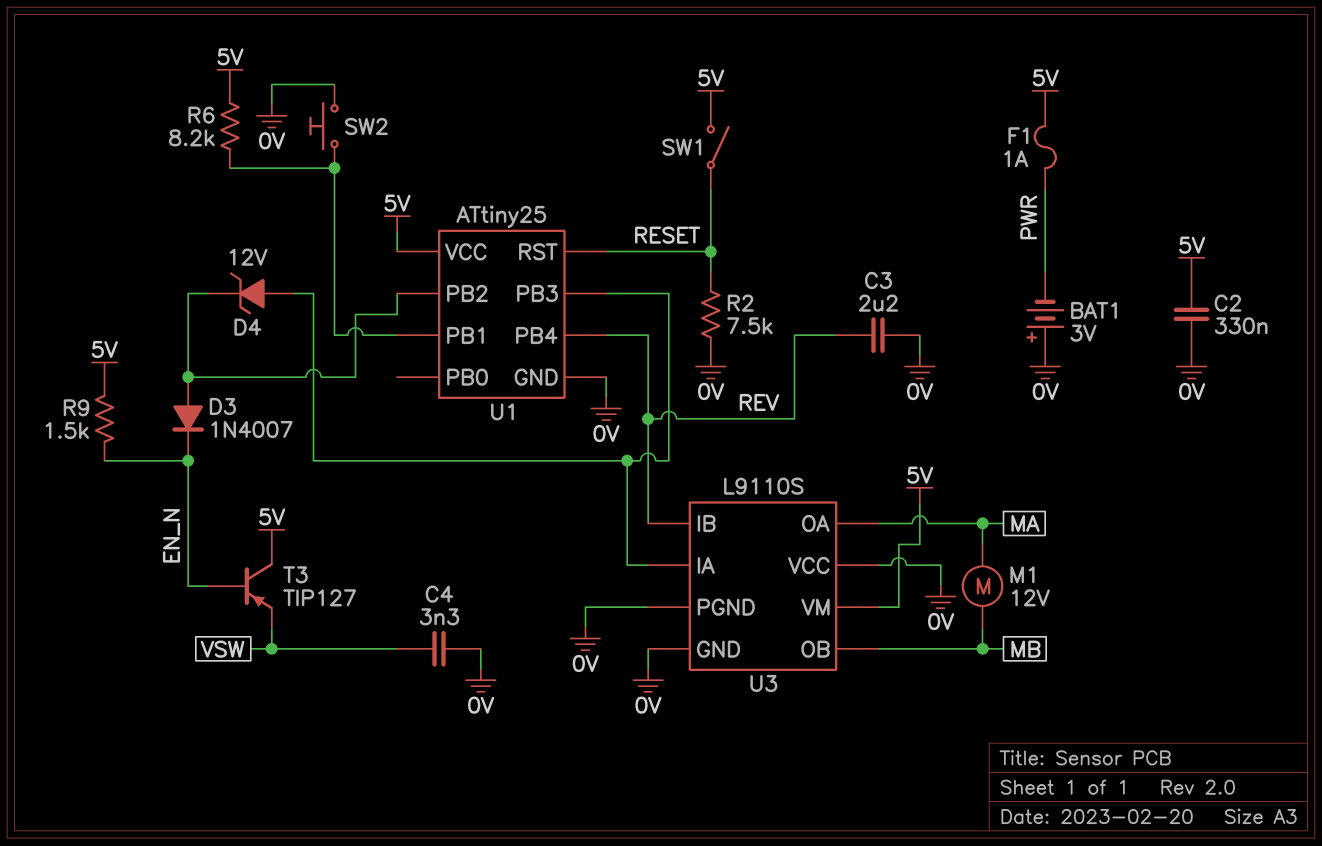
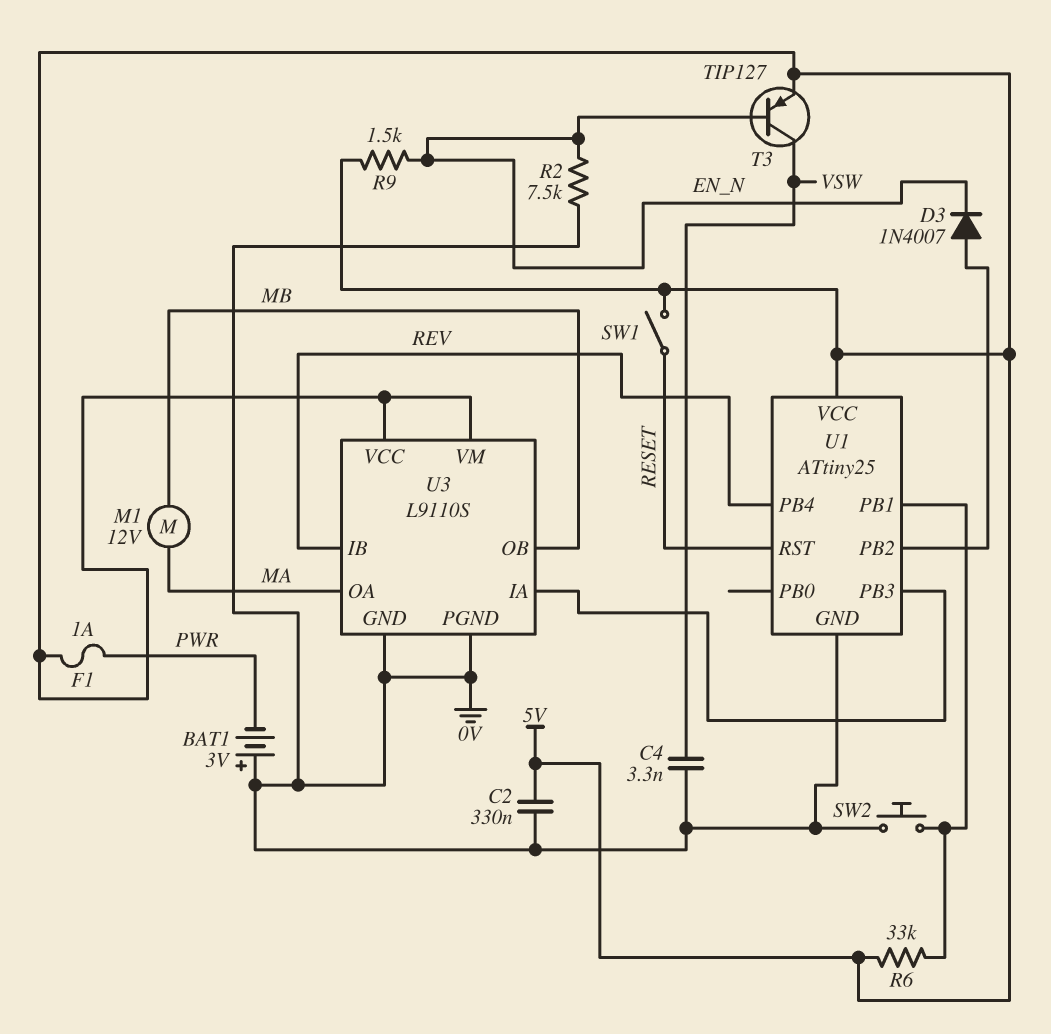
C3: 2.2uF (0V, REV) -> none
D4: zener 12V (A U1/PB3, K U1/PB2) -> none
R2: 7.5k (0V, RESET) -> 7.5k (0V, EN_N)
R6: 8.2k (5V, U1/PB1) -> 33k (5V, U1/PB1)
T3: PNP TIP127 (B EN_N, C 5V, E VSW) -> PNP TIP127 (B EN_N, C VSW, E 5V)
U3 pin VCC: 0V -> 5V

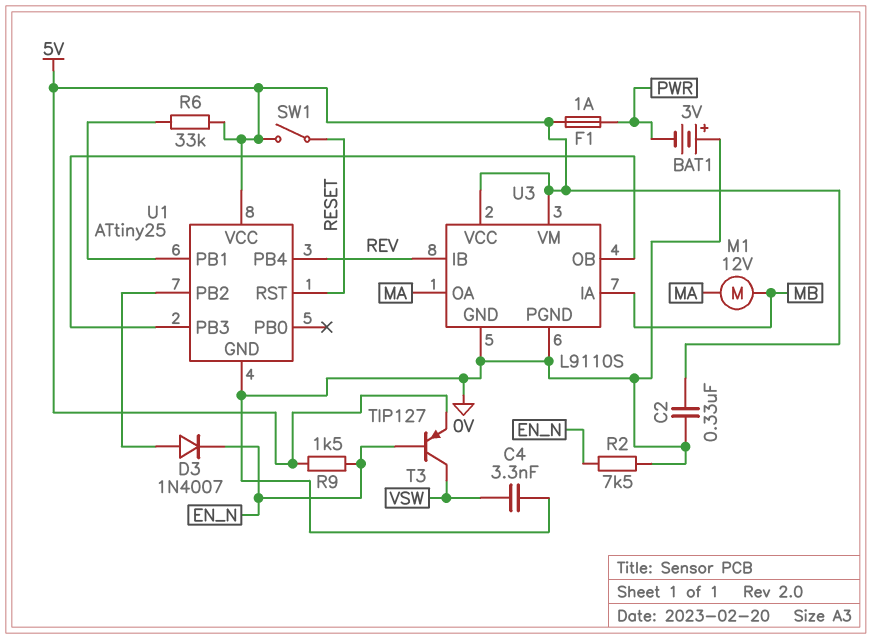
SW2: button (0V, U1/PB1) -> none
U3 pin IA: U1/PB3 -> MB
U3 pin OB: MB -> U1/PB3

